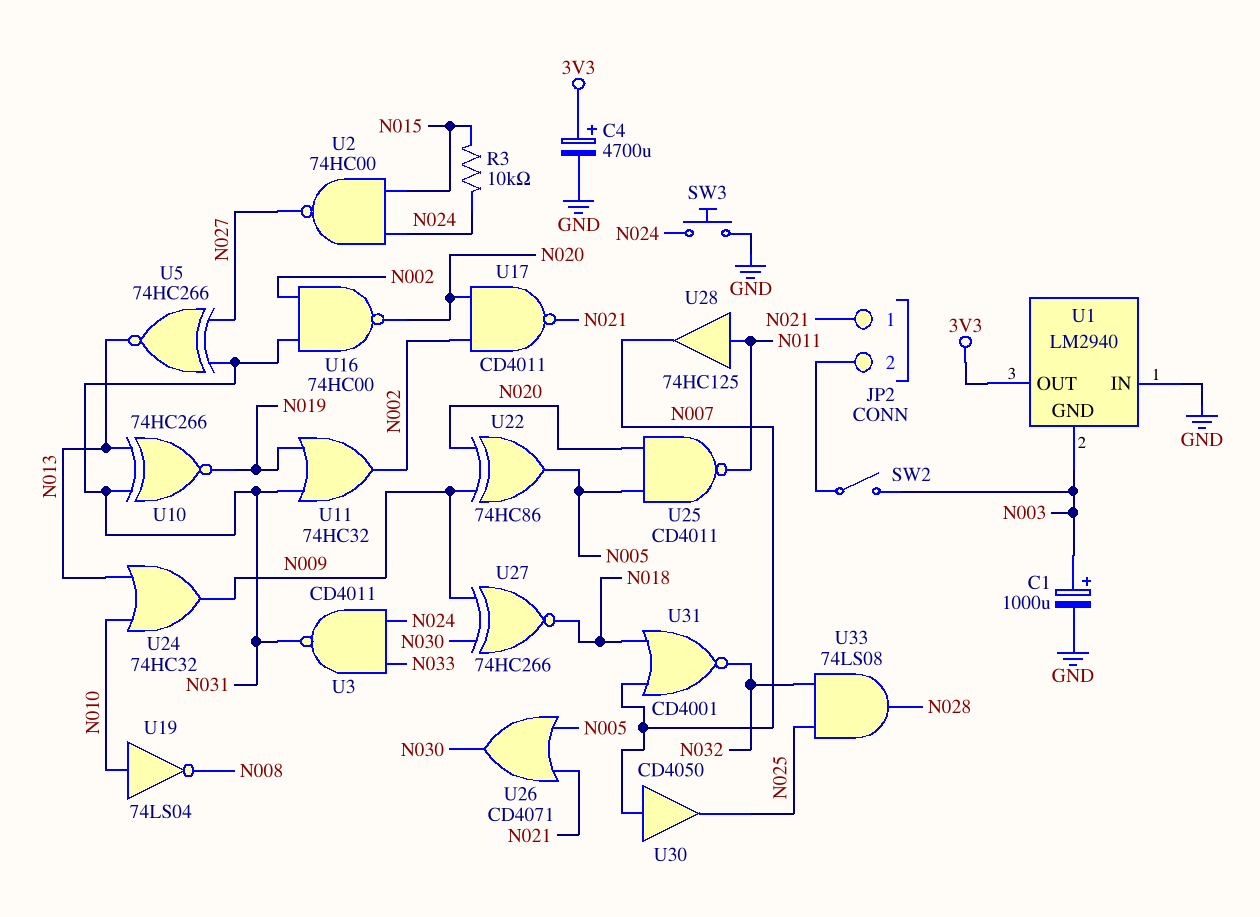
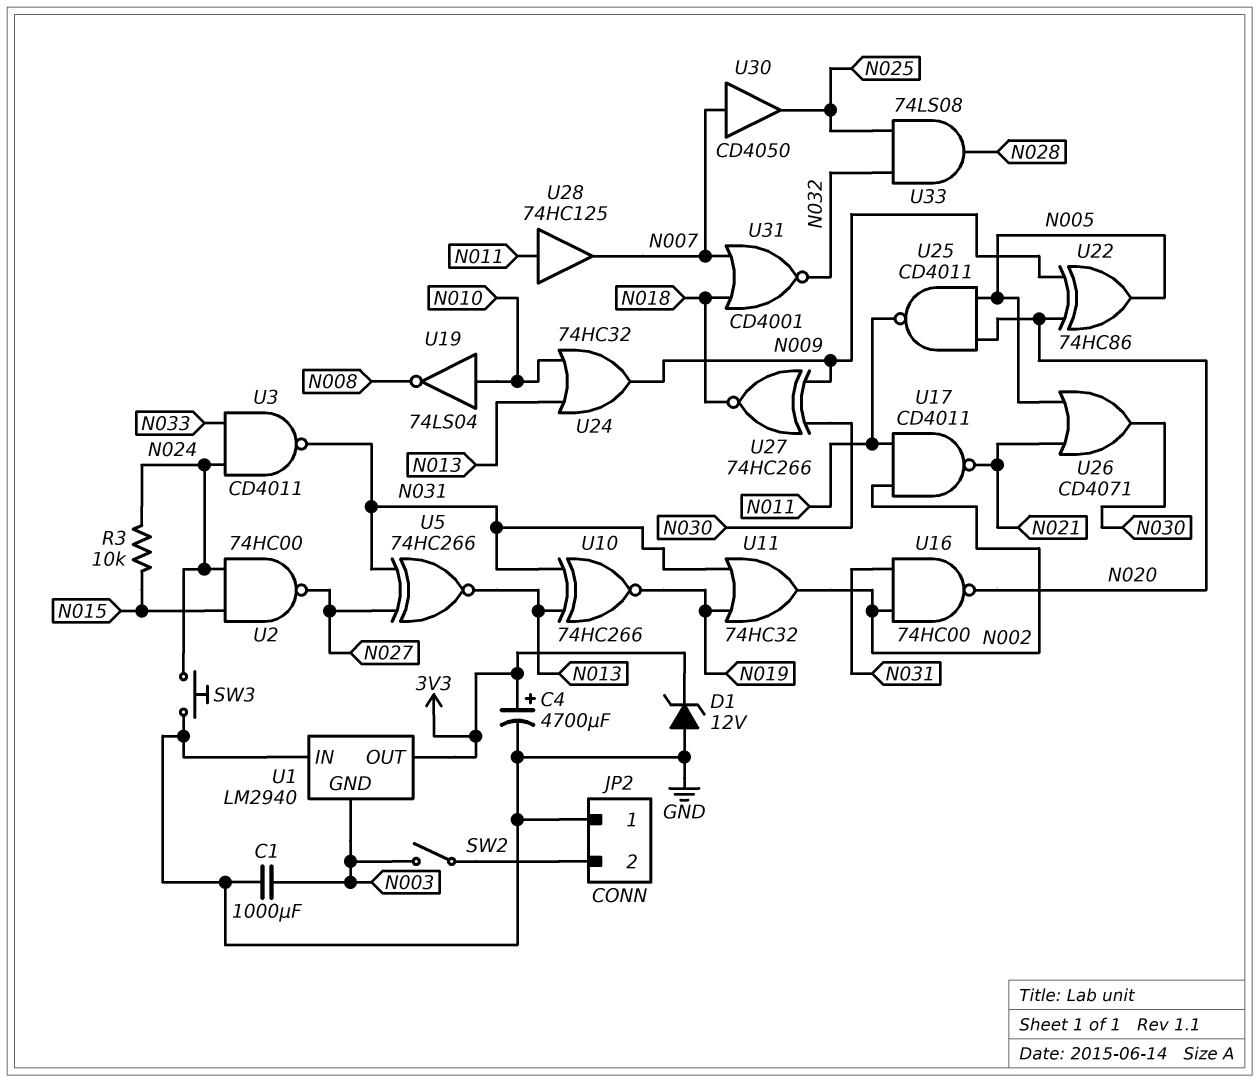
C1: 1000uF (plus N003, minus GND) -> 1000uF (GND, N003)
D1: none -> zener 12V (A GND, K 3V3)
JP2 pin 1: N021 -> GND
U17: NAND CD4011 (in N002, in N020, out N021) -> NAND CD4011 (in N002, in N011, out N021)

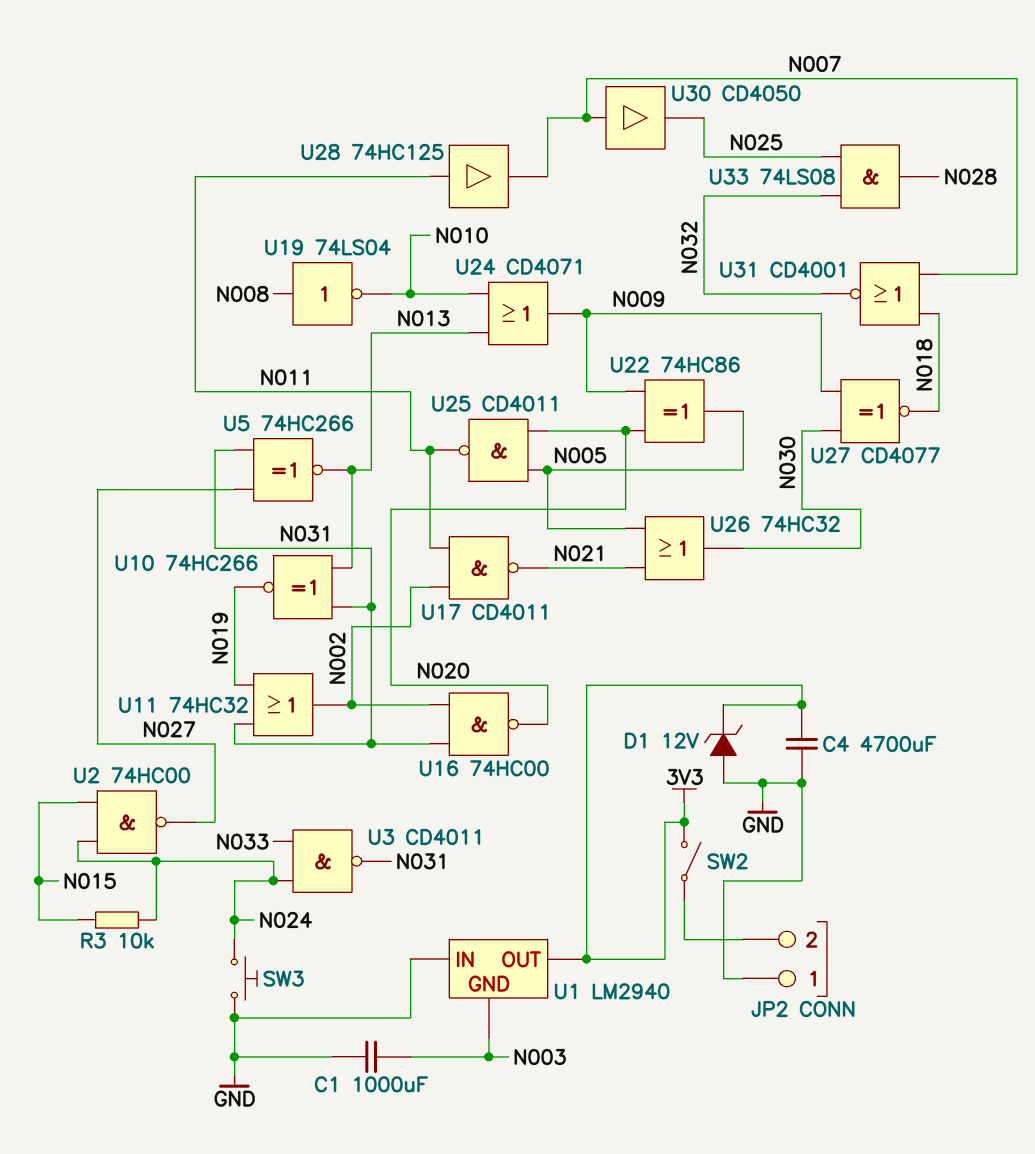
C4: 4700uF (plus 3V3, minus GND) -> 4700uF (3V3, GND)
SW2: switch (JP2/2, N003) -> switch (3V3, JP2/2)
U19: NOT 74LS04 (in N010, out N008) -> NOT 74LS04 (in N008, out N010)
U24: OR 74HC32 (in N010, in N013, out N009) -> OR CD4071 (in N010, in N013, out N009)
U26: OR CD4071 (in N005, in N021, out N030) -> OR 74HC32 (in N005, in N021, out N030)
U27: XNOR 74HC266 (in N009, in N030, out N018) -> XNOR CD4077 (in N009, in N030, out N018)

